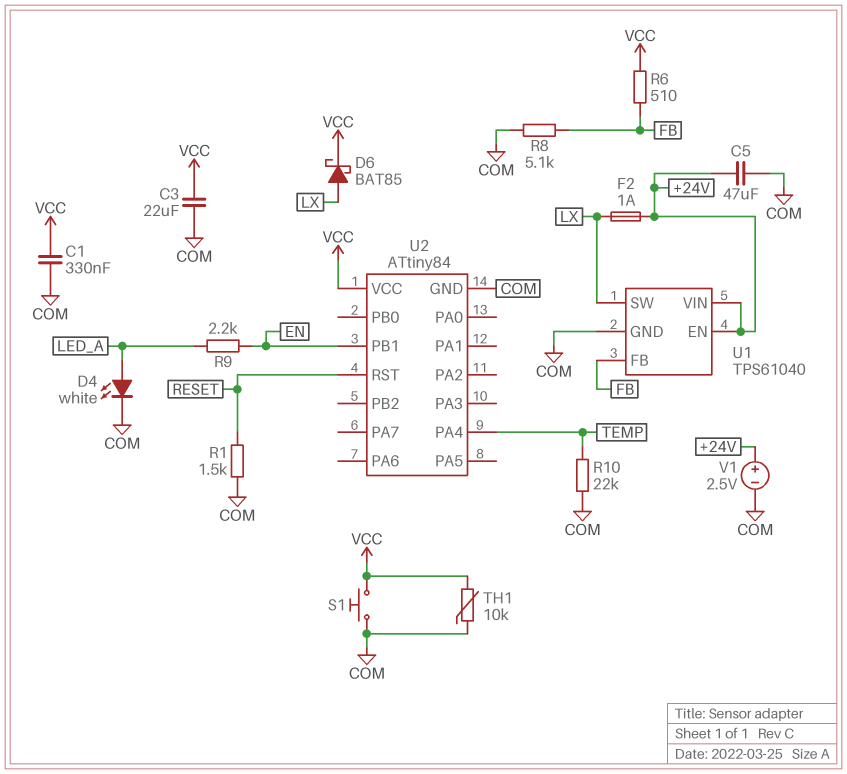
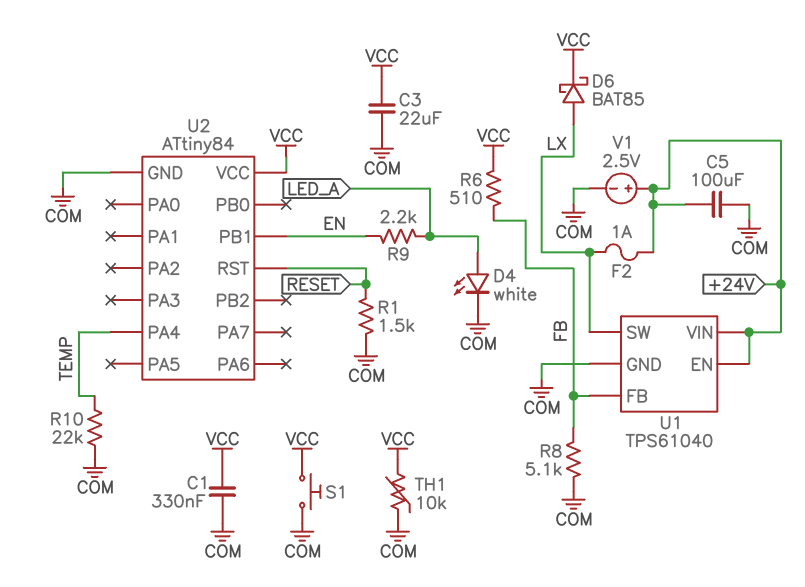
C5: 47uF (+24V, COM) -> 100uF (+24V, COM)

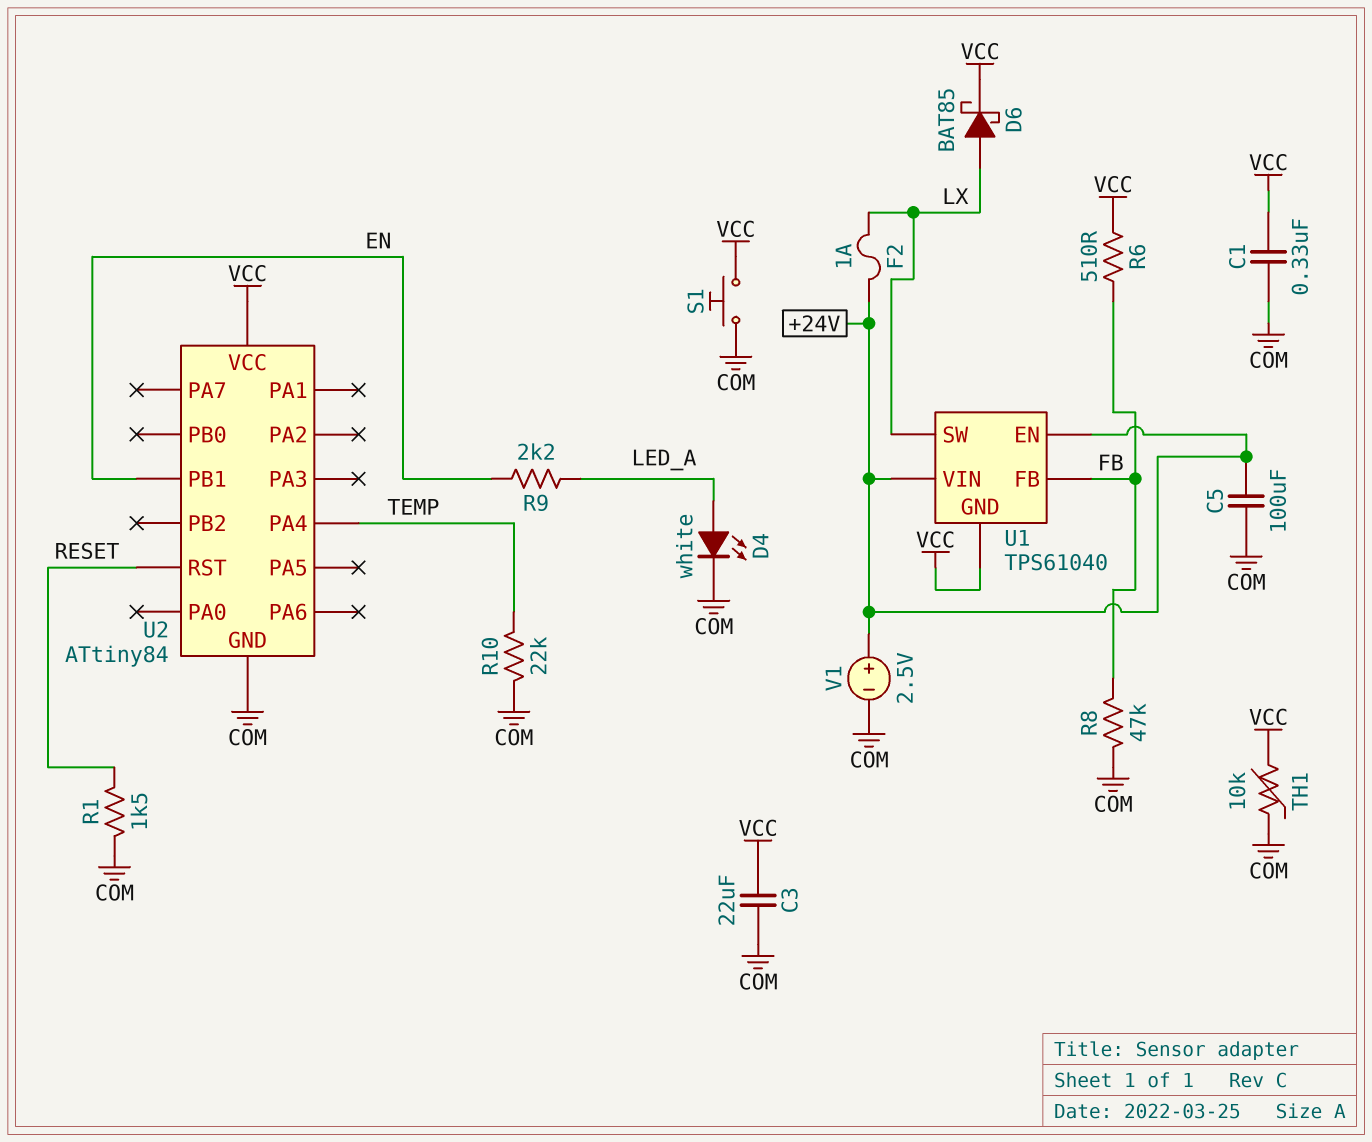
R8: 5.1k (COM, FB) -> 47k (COM, FB)
U1 pin GND: COM -> VCC

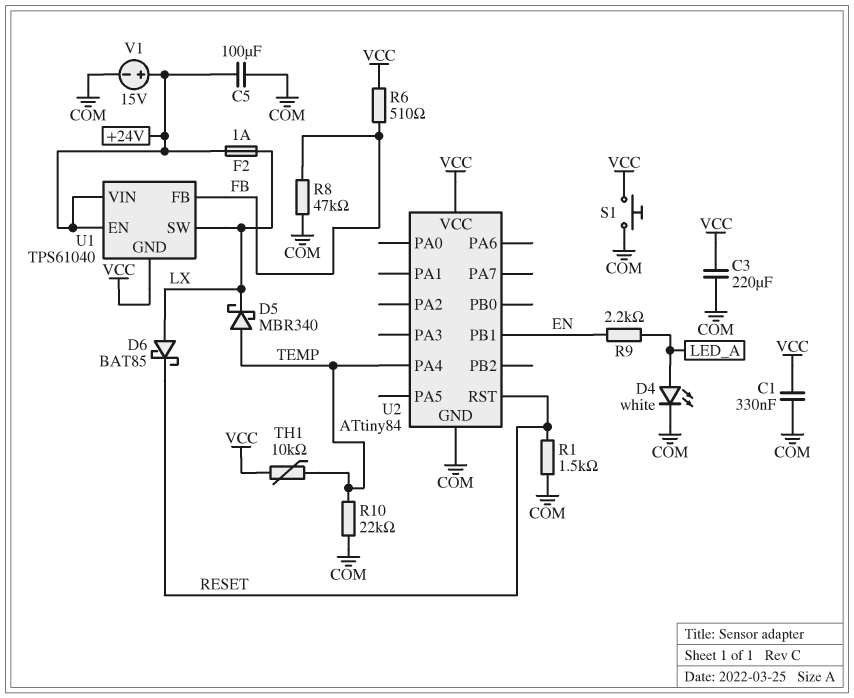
C3: 22uF (COM, VCC) -> 220uF (COM, VCC)
D5: none -> schottky MBR340 (A TEMP, K LX)
D6: schottky BAT85 (A LX, K VCC) -> schottky BAT85 (A LX, K RESET)
TH1: 10k (COM, VCC) -> 10k (TEMP, VCC)
V1: 2.5V (plus +24V, minus COM) -> 15V (plus +24V, minus COM)

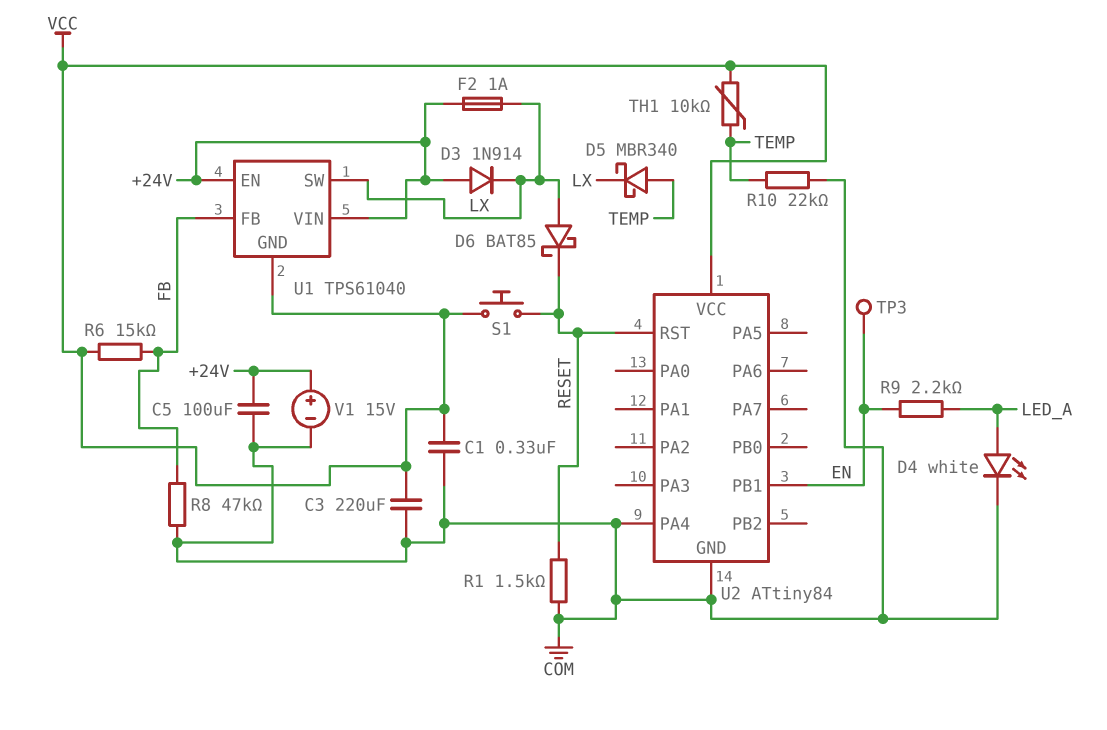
D3: none -> diode 1N914 (A +24V, K LX)
R6: 510 (FB, VCC) -> 15k (FB, VCC)
S1: button (COM, VCC) -> button (RESET, VCC)
TP3: none -> test point (EN)
U2 pin PA4: TEMP -> COM

